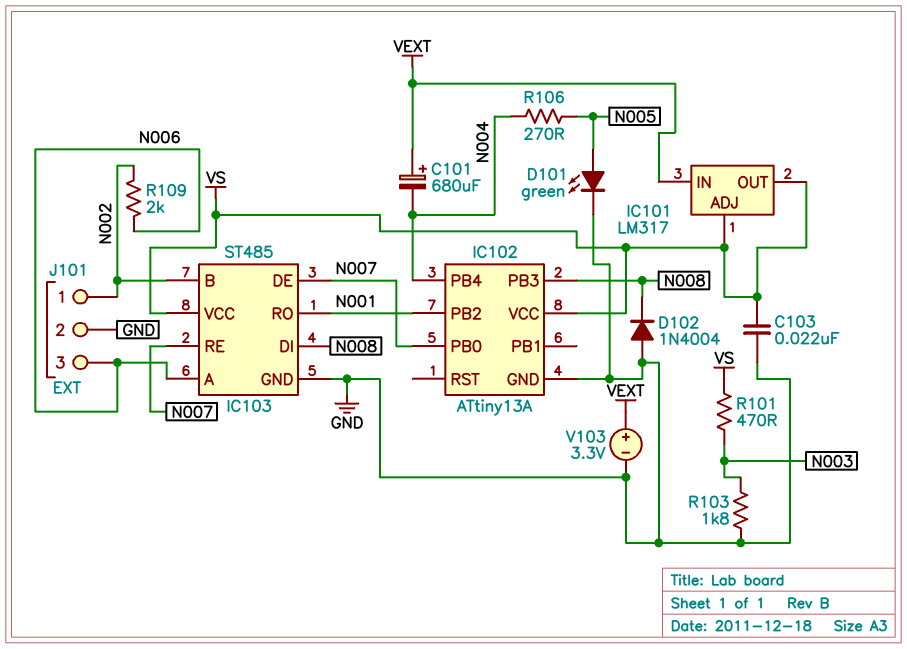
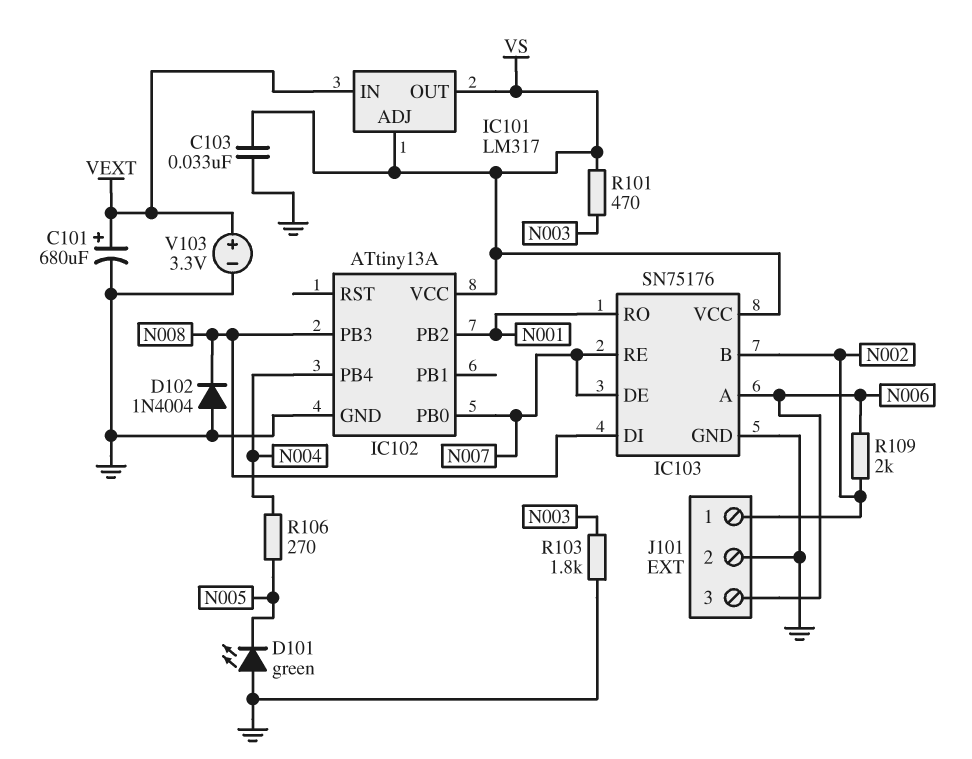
C101: 680uF (plus VEXT, minus N004) -> 680uF (plus VEXT, minus GND)
C103: 22nF (GND, VS) -> 33nF (GND, VS)
D101: LED green (A N005, K GND) -> LED green (A GND, K N005)
IC103: ST485 -> SN75176

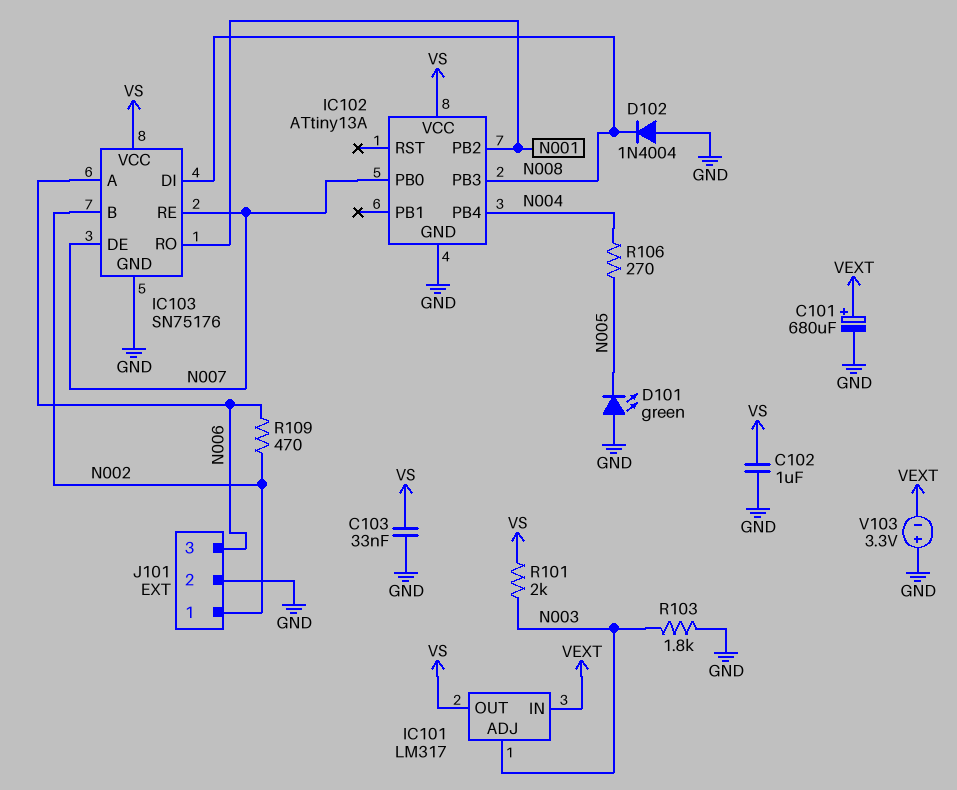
C102: none -> 1uF (GND, VS)
IC101 pin ADJ: VS -> N003
R101: 470 (N003, VS) -> 2k (N003, VS)
R109: 2k (N002, N006) -> 470 (N002, N006)
V103: 3.3V (plus VEXT, minus GND) -> 3.3V (plus GND, minus VEXT)

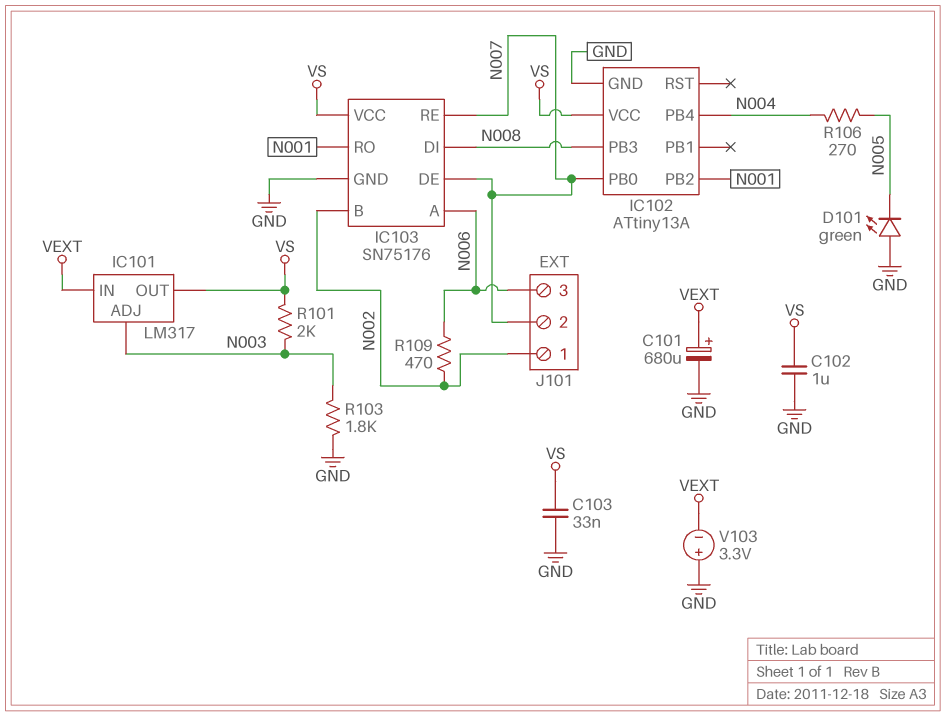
D102: diode 1N4004 (A GND, K N008) -> none
J101 pin 2: GND -> N007

